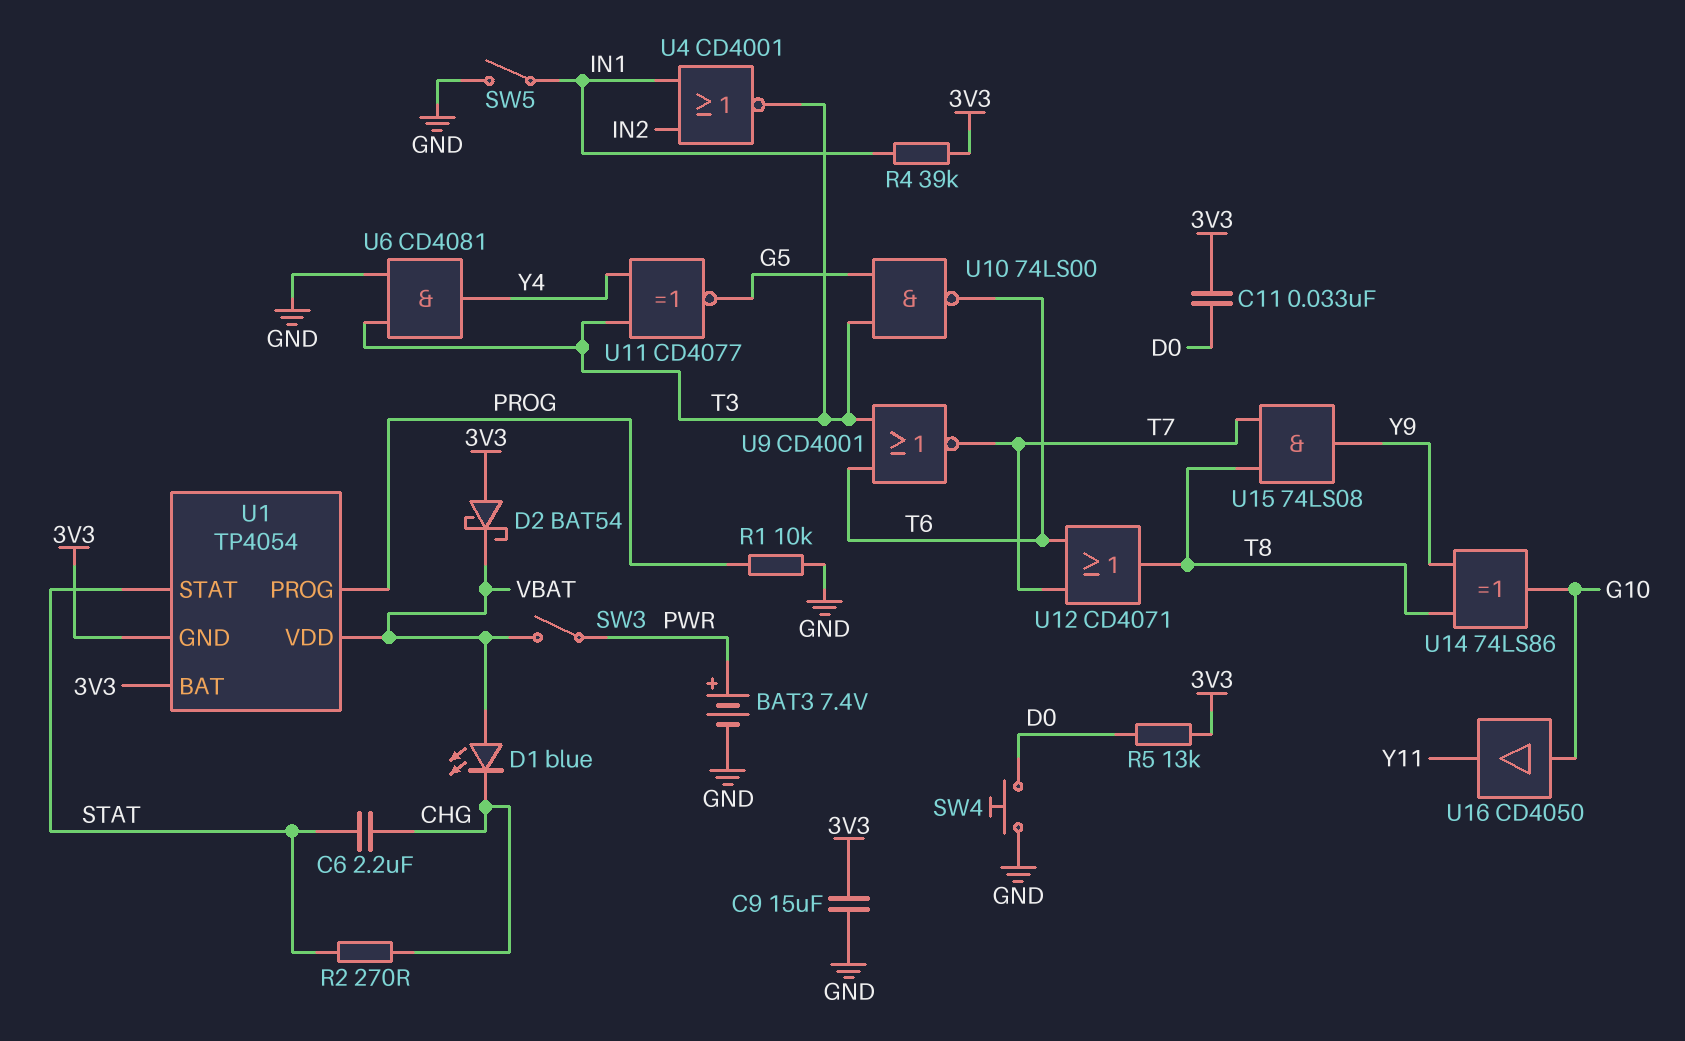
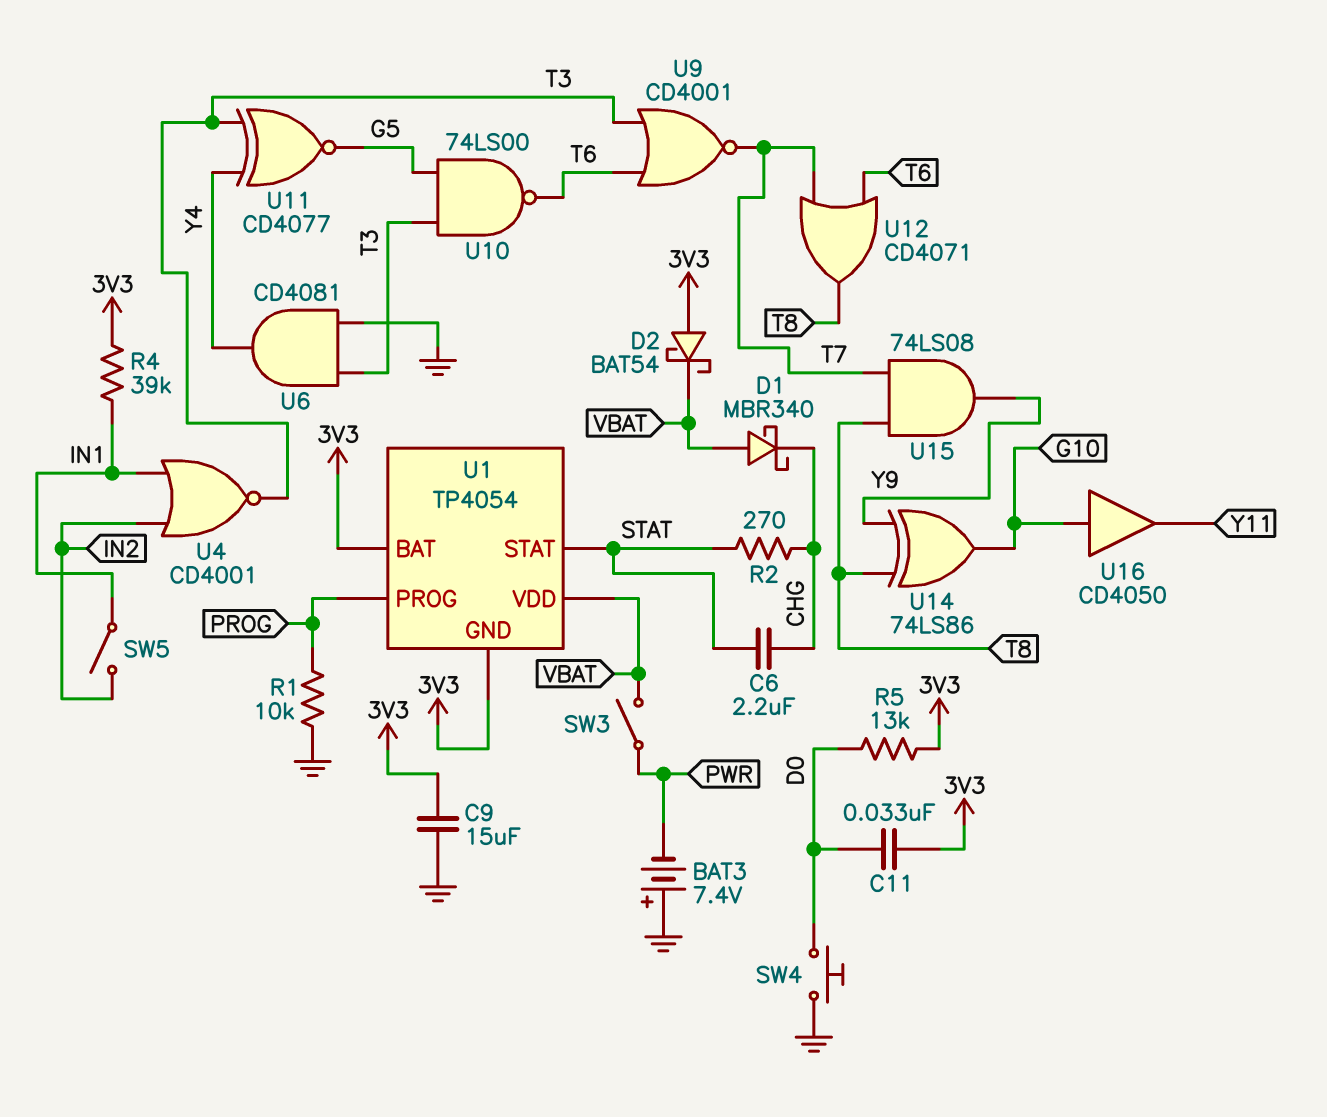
BAT3: 7.4V (plus PWR, minus GND) -> 7.4V (plus GND, minus PWR)
D1: LED blue (A VBAT, K CHG) -> schottky MBR340 (A VBAT, K CHG)
SW5: switch (GND, IN1) -> switch (IN1, IN2)

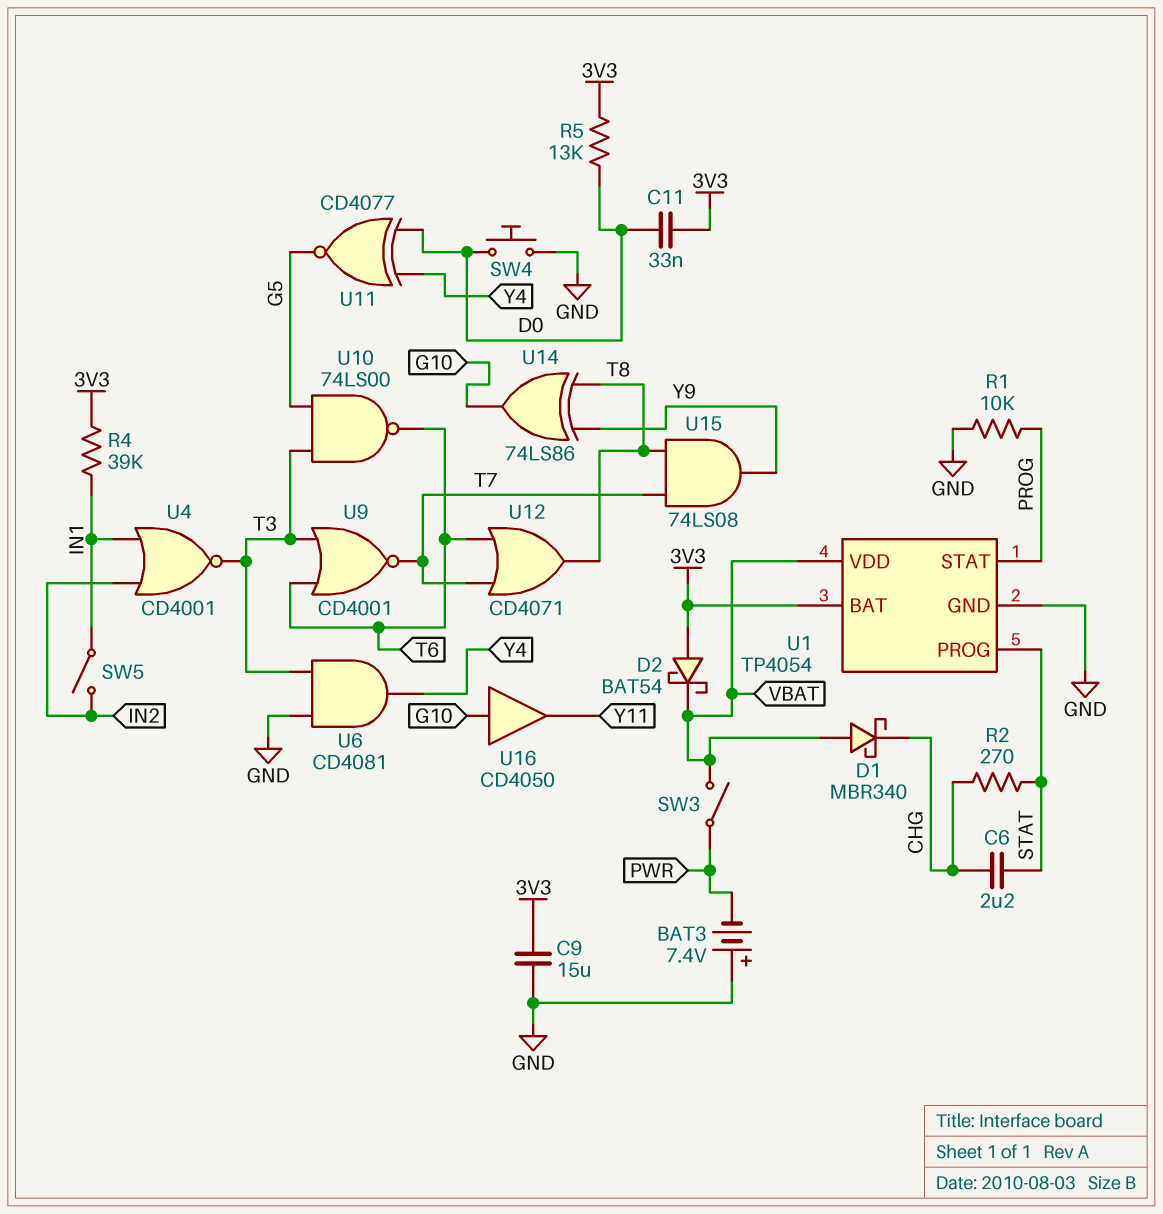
U1 pin GND: 3V3 -> GND
U1 pin PROG: PROG -> STAT
U1 pin STAT: STAT -> PROG
U11: XNOR CD4077 (in T3, in Y4, out G5) -> XNOR CD4077 (in D0, in Y4, out G5)

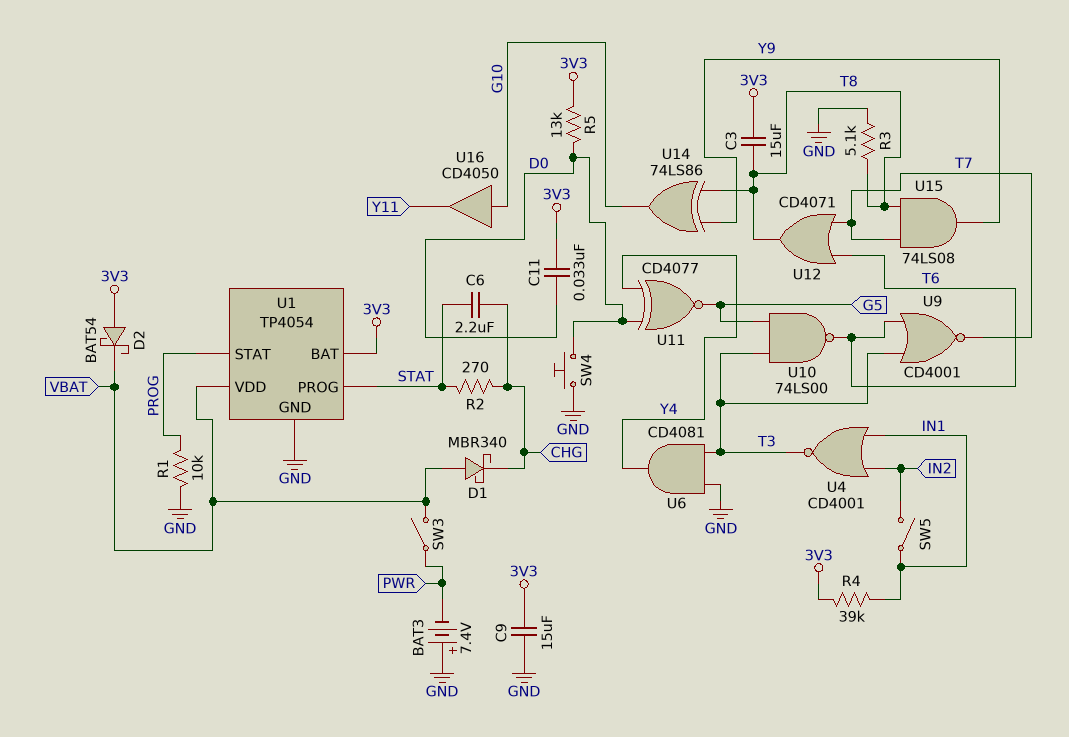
C3: none -> 15uF (3V3, T8)
R3: none -> 5.1k (GND, T8)

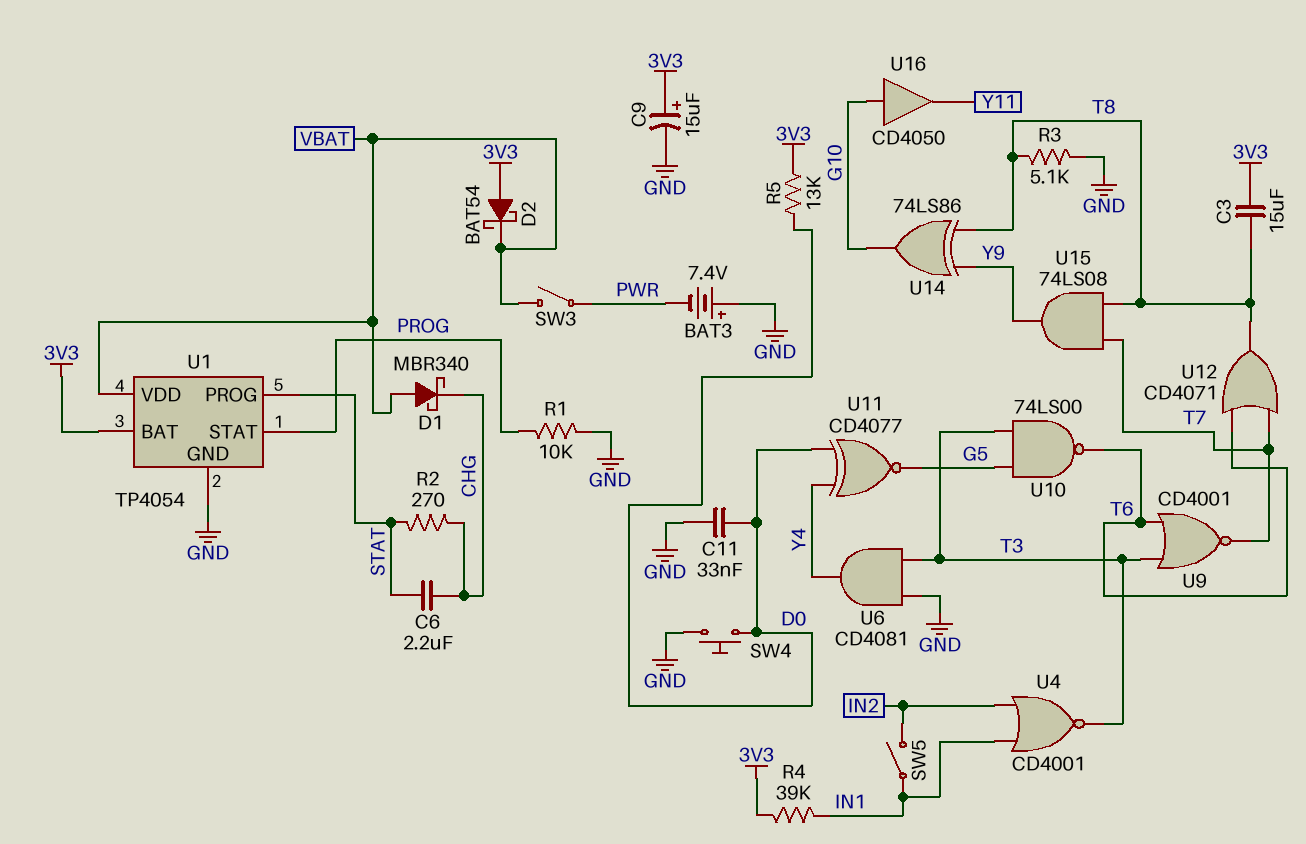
C9: 15uF (3V3, GND) -> 15uF (plus 3V3, minus GND)
C11: 33nF (3V3, D0) -> 33nF (D0, GND)

